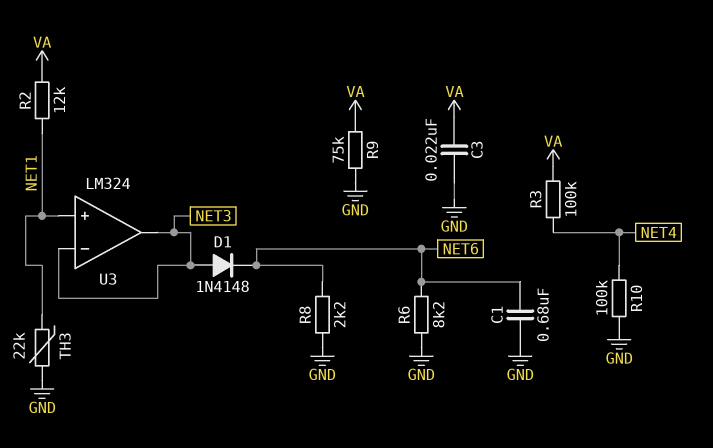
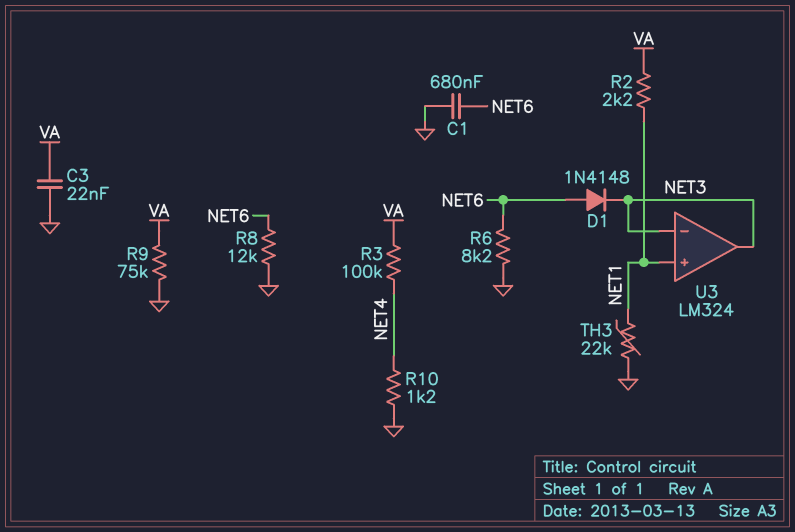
D1: diode 1N4148 (A NET3, K NET6) -> diode 1N4148 (A NET6, K NET3)
R2: 12k (NET1, VA) -> 2.2k (NET1, VA)
R8: 2.2k (GND, NET6) -> 12k (GND, NET6)
R10: 100k (GND, NET4) -> 1.2k (GND, NET4)

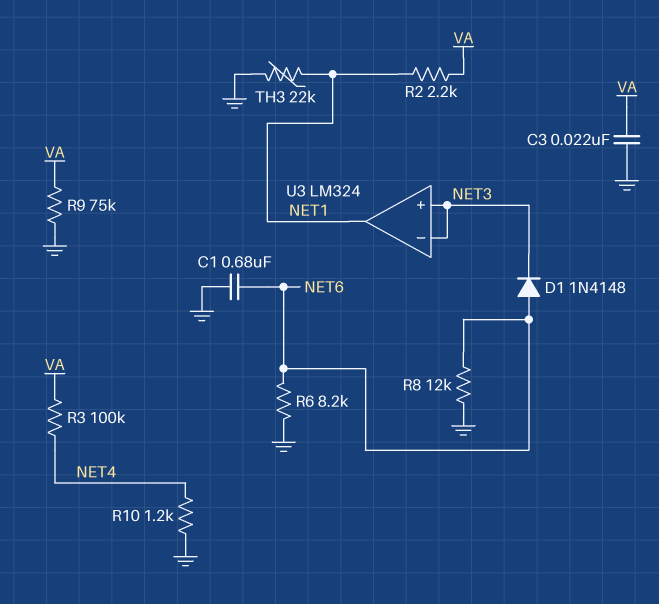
U3 pin in+: NET1 -> NET3
U3 pin out: NET3 -> NET1

